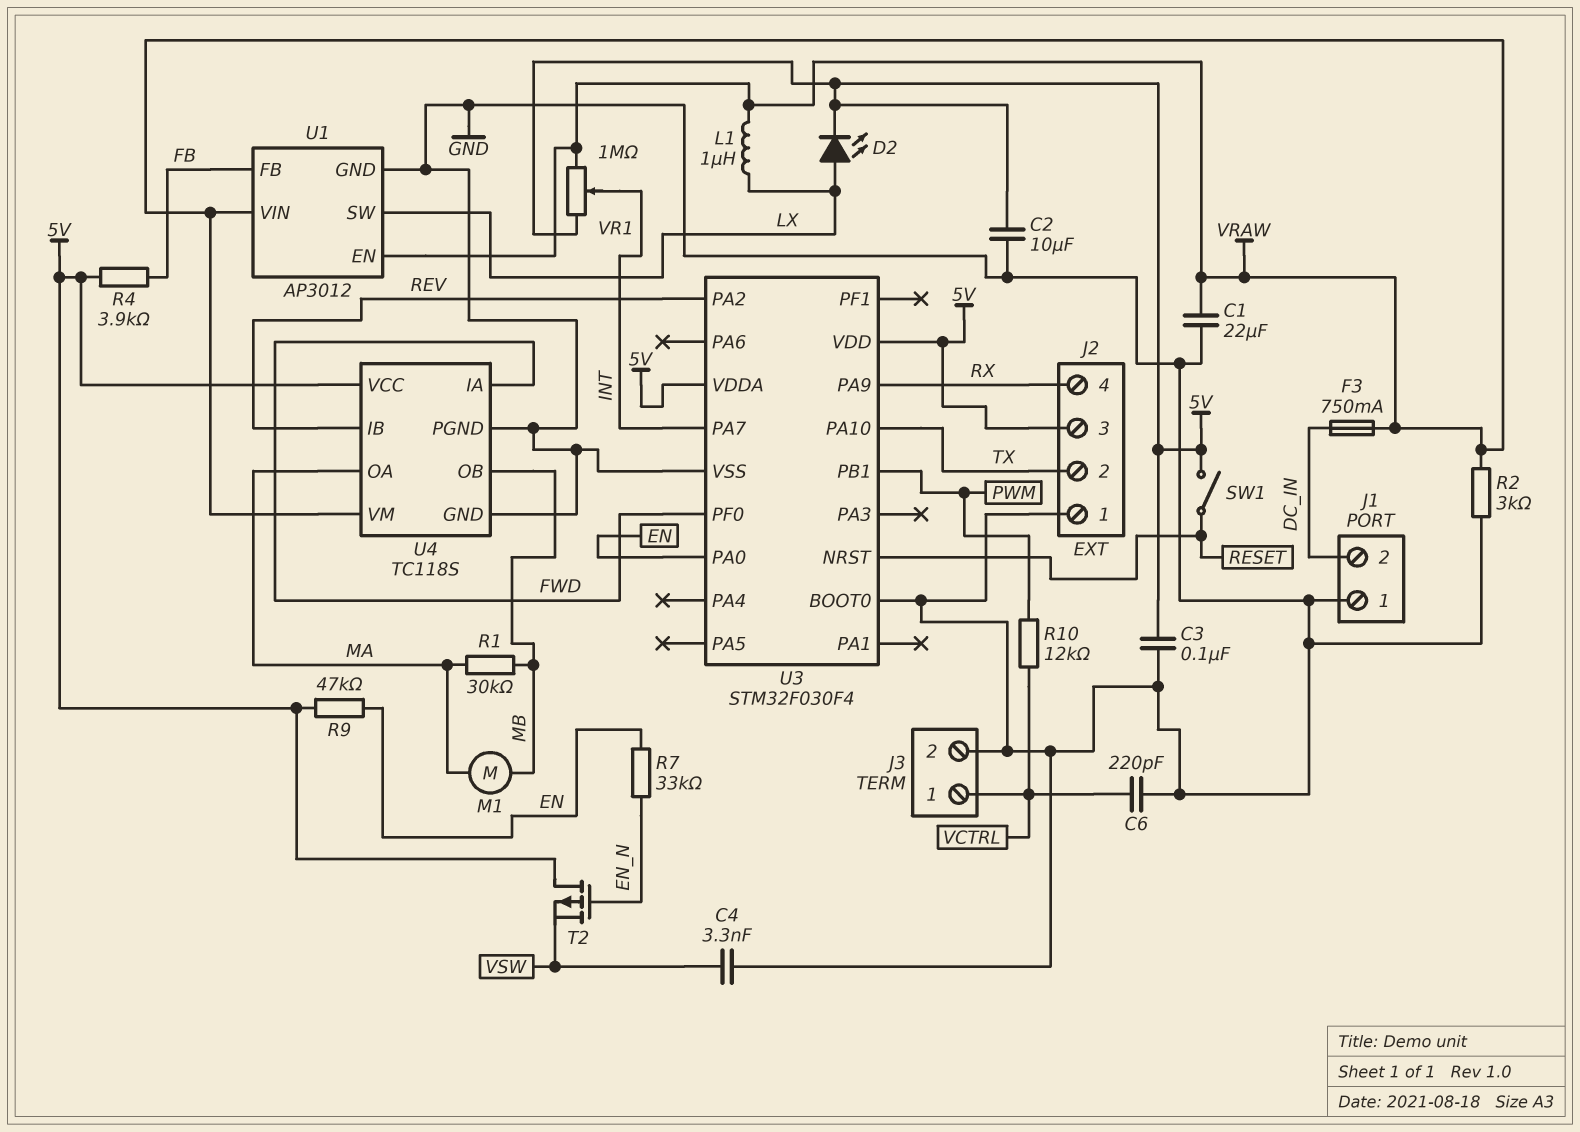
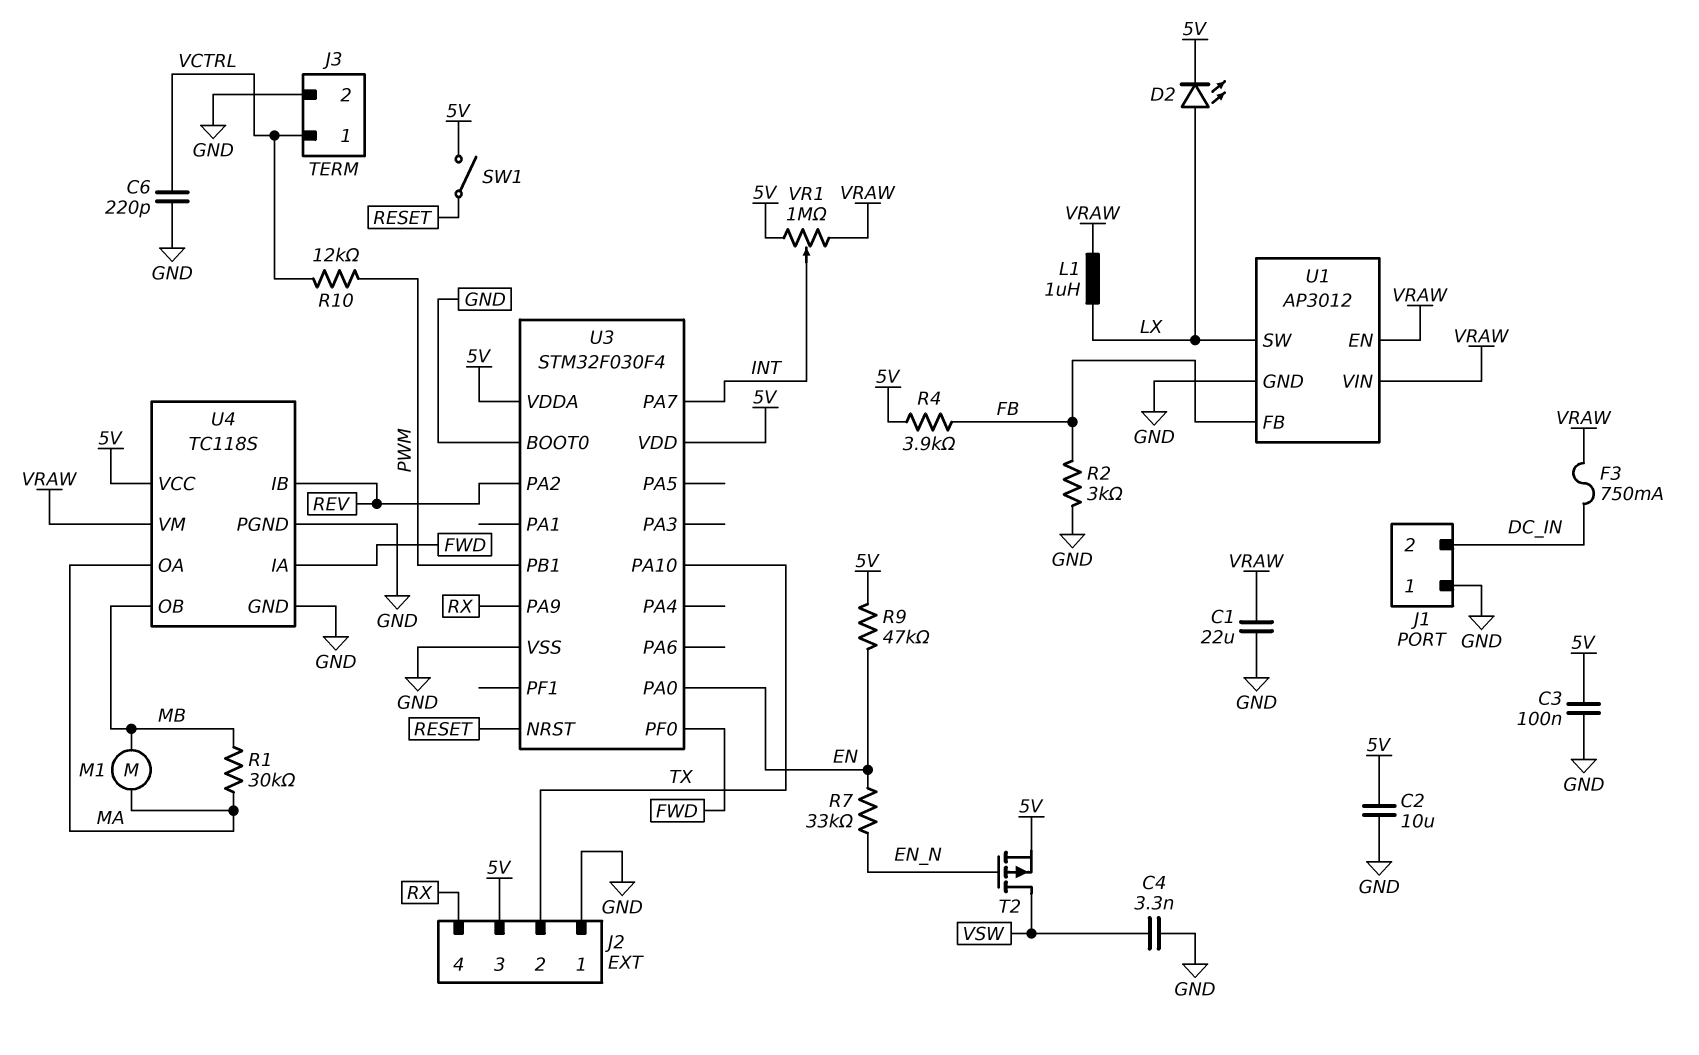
R2: 3k (GND, VRAW) -> 3k (FB, GND)
T2: PMOS (G EN_N, D 5V, S VSW) -> PMOS (G EN_N, D VSW, S 5V)

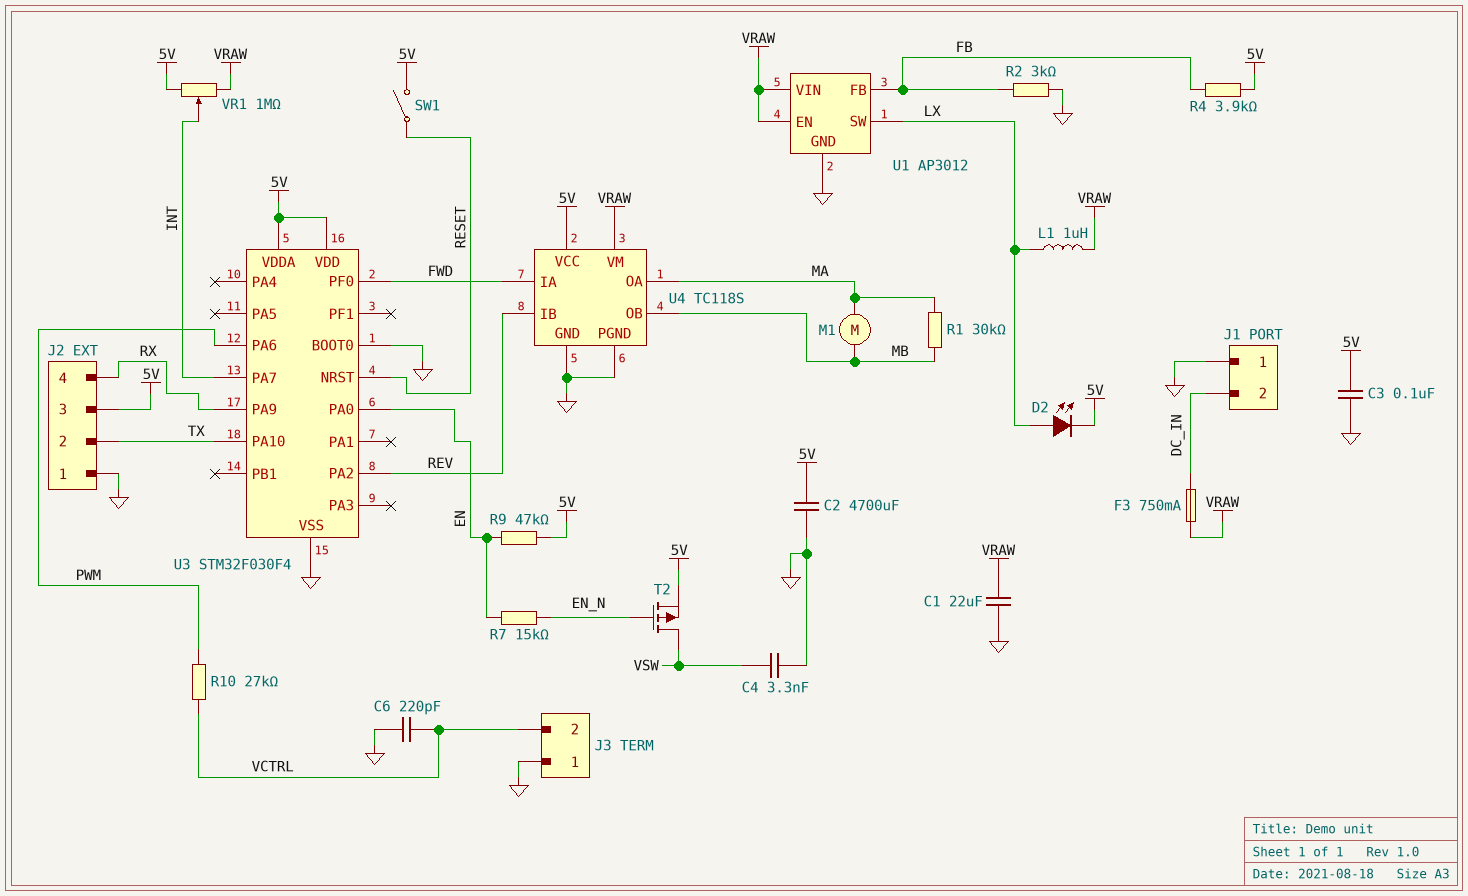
C2: 10uF (5V, GND) -> 4700uF (5V, GND)
J3 pin 1: VCTRL -> GND
J3 pin 2: GND -> VCTRL
R7: 33k (EN, EN_N) -> 15k (EN, EN_N)
R10: 12k (PWM, VCTRL) -> 27k (PWM, VCTRL)
U3 pin PA6: none -> PWM
U3 pin PB1: PWM -> none

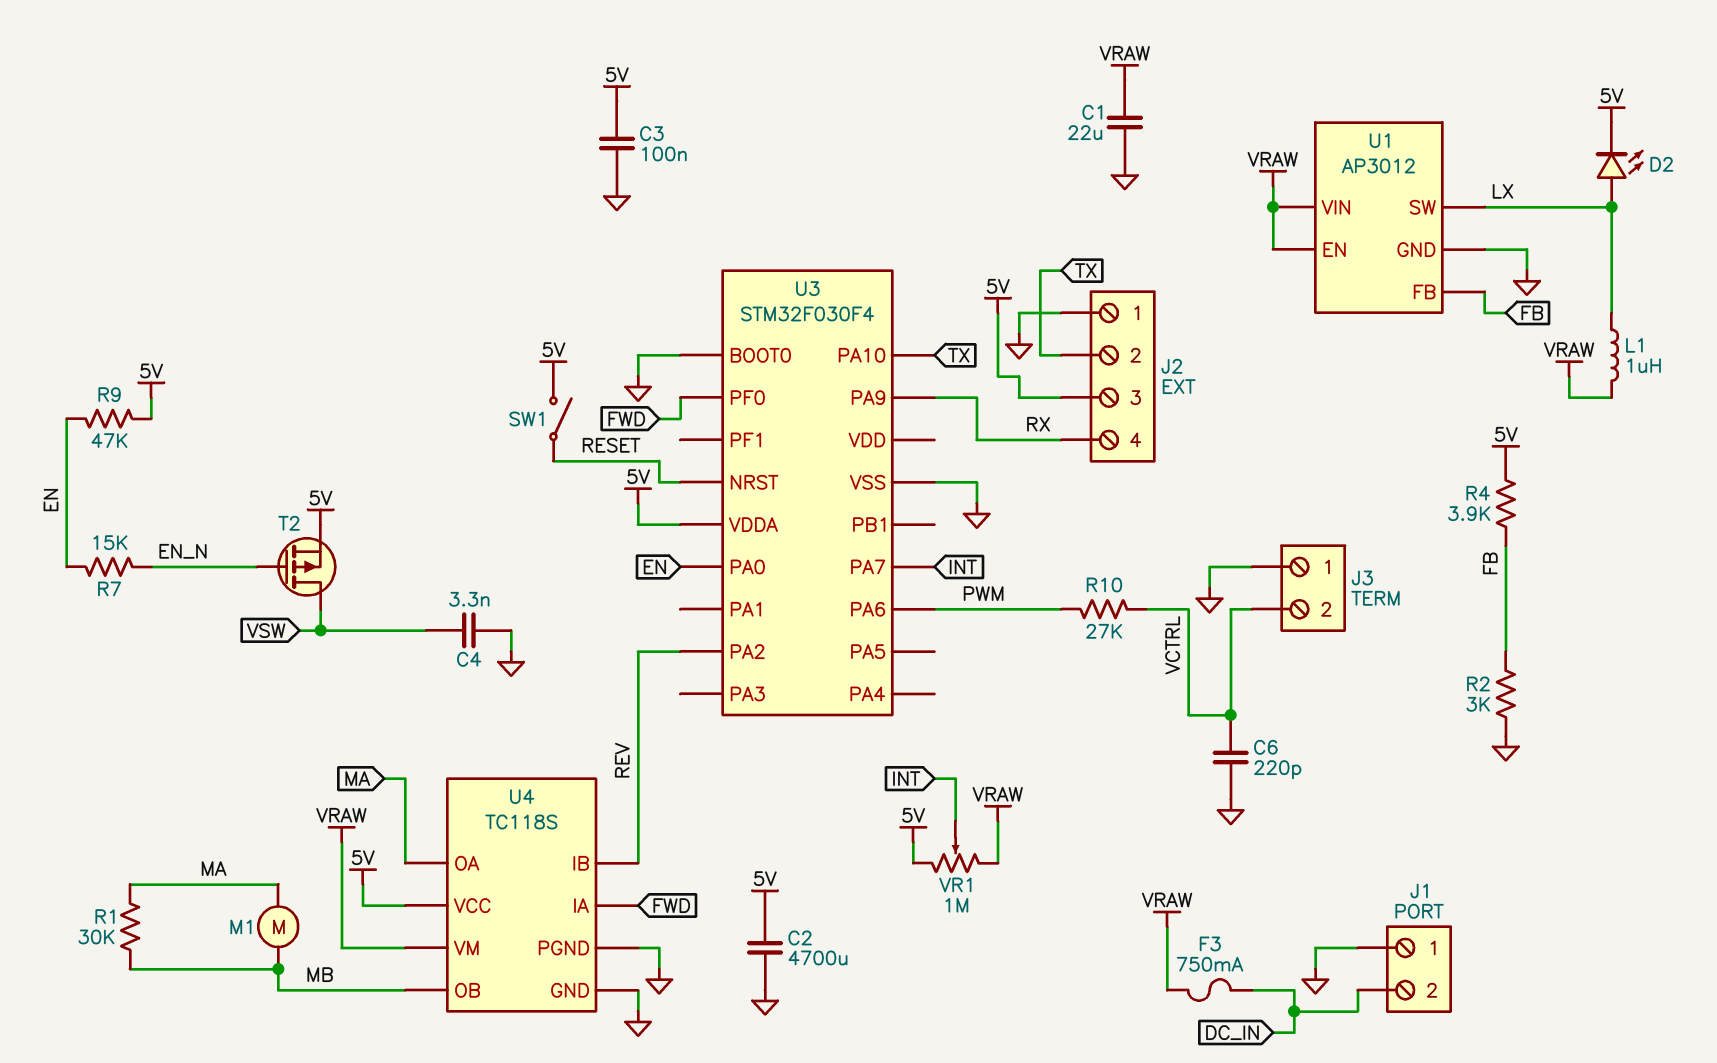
U3 pin VDD: 5V -> none

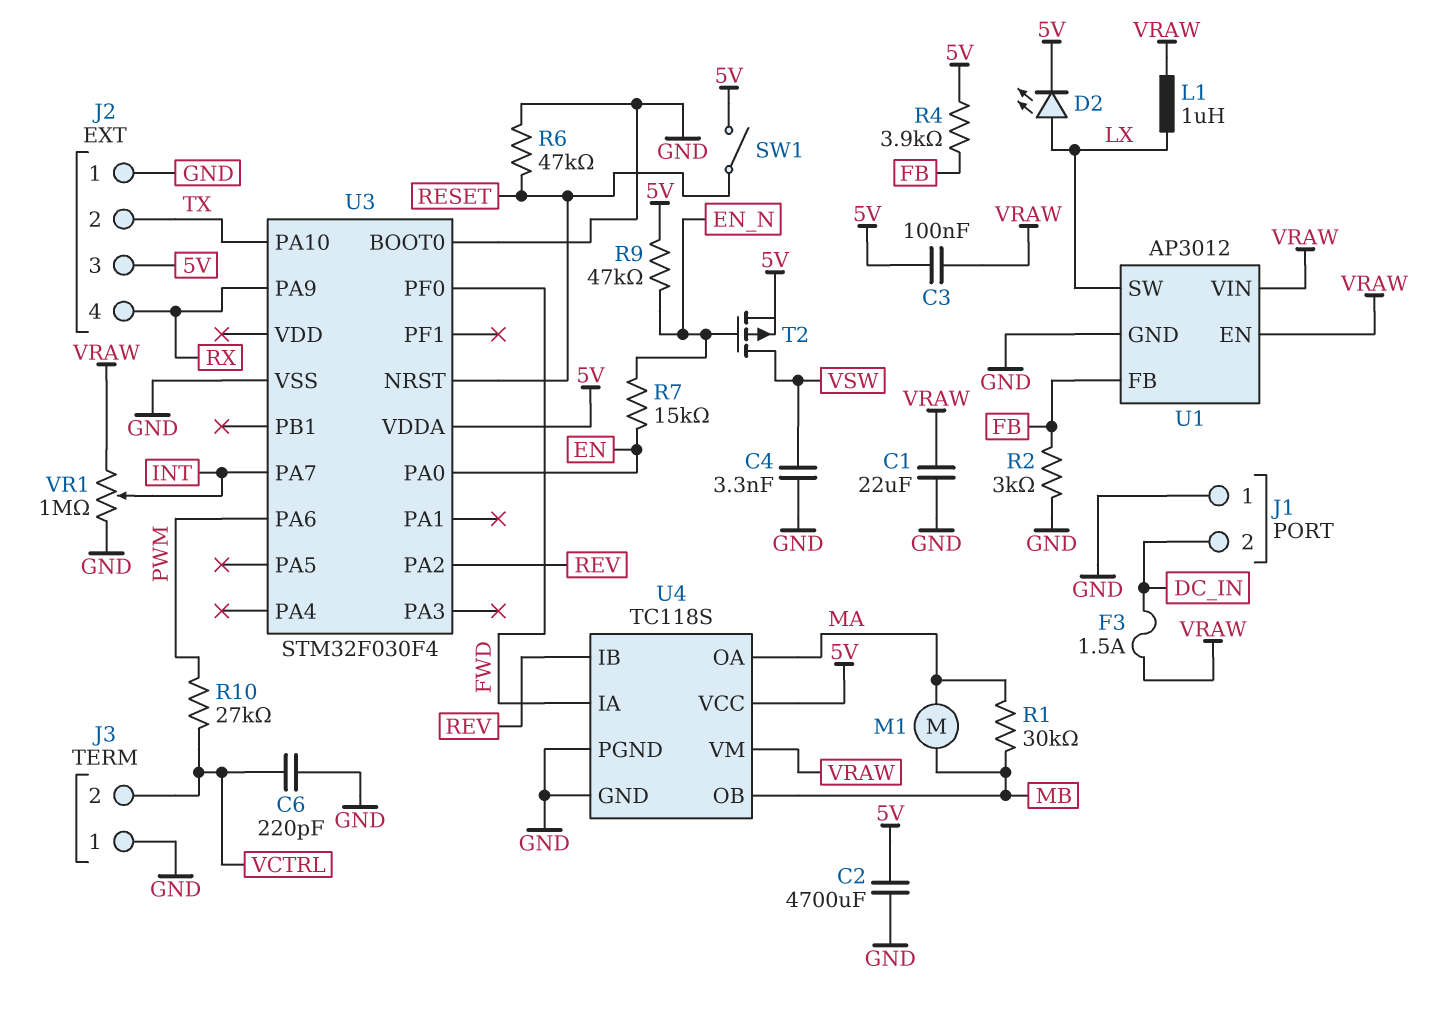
C3: 100nF (5V, GND) -> 100nF (5V, VRAW)
F3: 750mA (DC_IN, VRAW) -> 1.5A (DC_IN, VRAW)
R6: none -> 47k (GND, RESET)
R9: 47k (5V, EN) -> 47k (5V, EN_N)
VR1: 1M (5V, VRAW, wiper INT) -> 1M (GND, VRAW, wiper INT)

